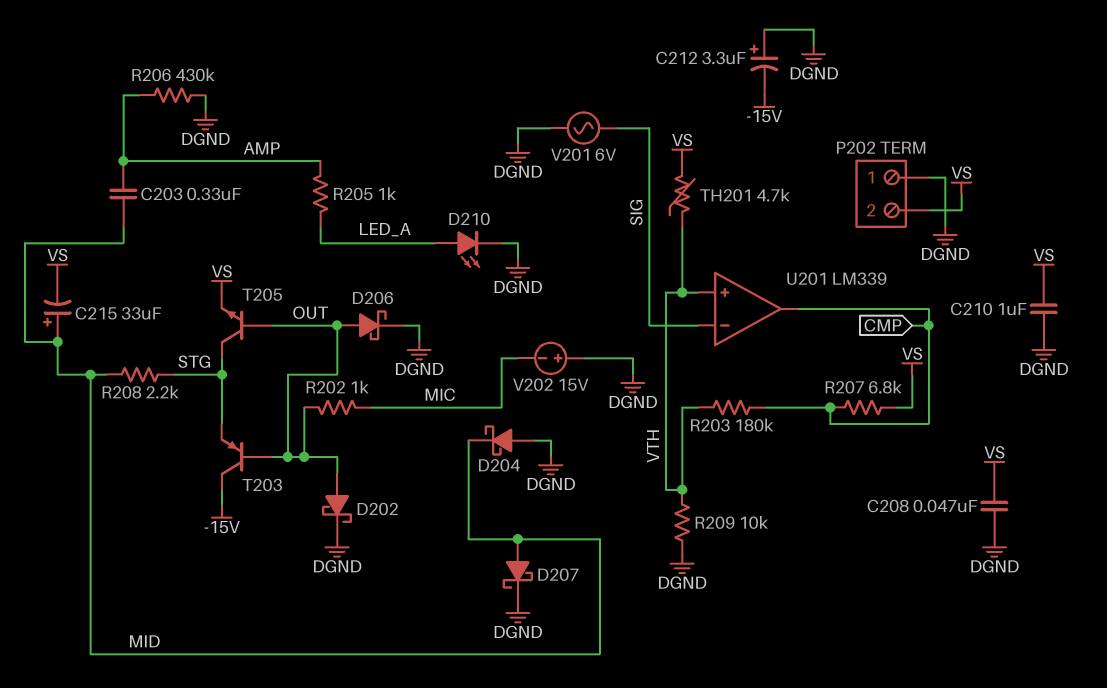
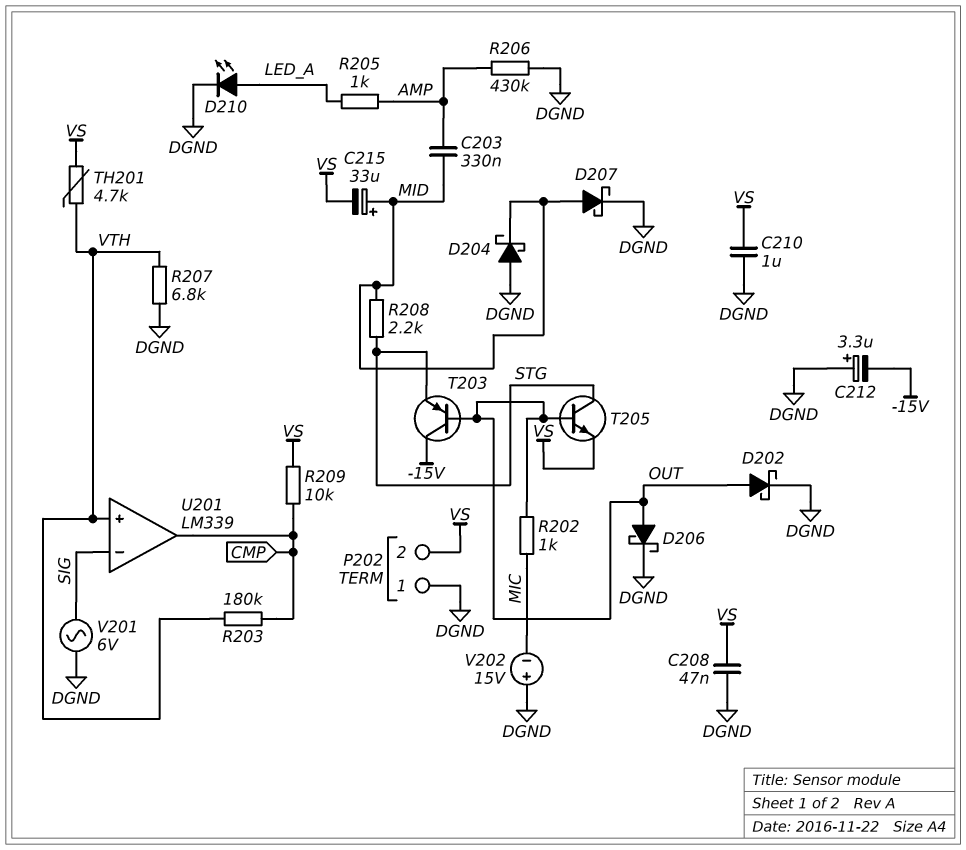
R207: 6.8k (CMP, VS) -> 6.8k (DGND, VTH)
R209: 10k (DGND, VTH) -> 10k (CMP, VS)

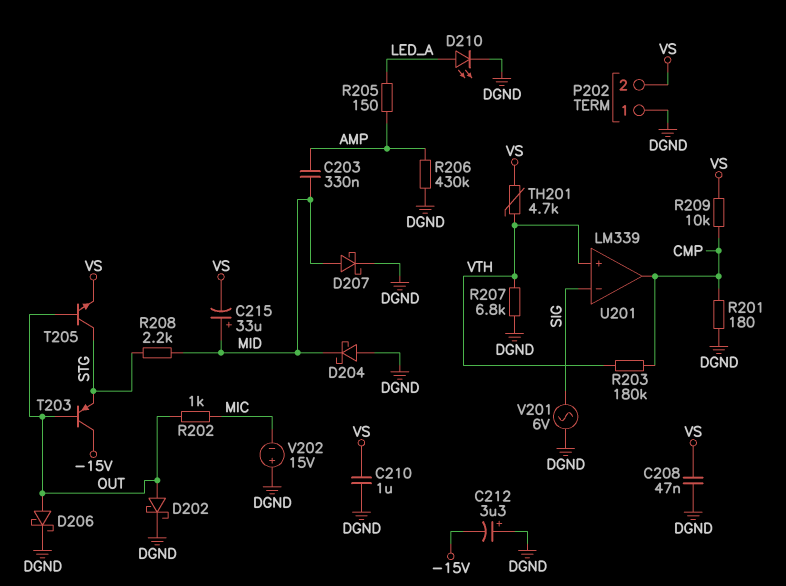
R201: none -> 180 (CMP, DGND)
R205: 1k (AMP, LED_A) -> 150 (AMP, LED_A)

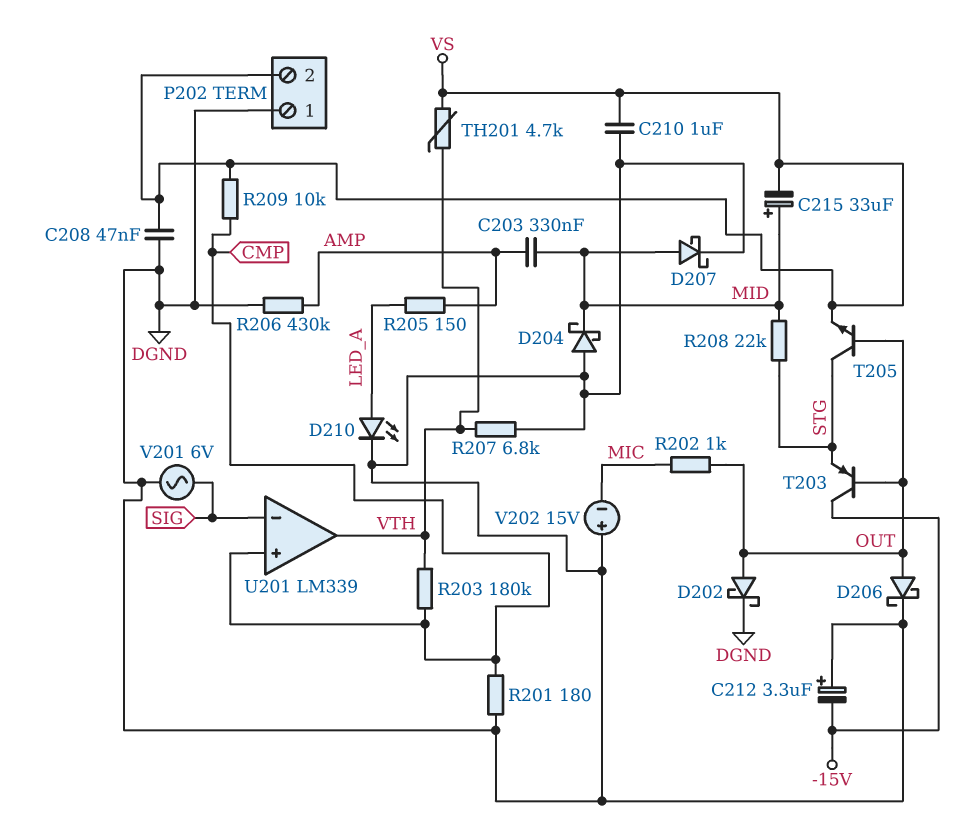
R208: 2.2k (MID, STG) -> 22k (MID, STG)
U201 pin in+: VTH -> CMP
U201 pin out: CMP -> VTH

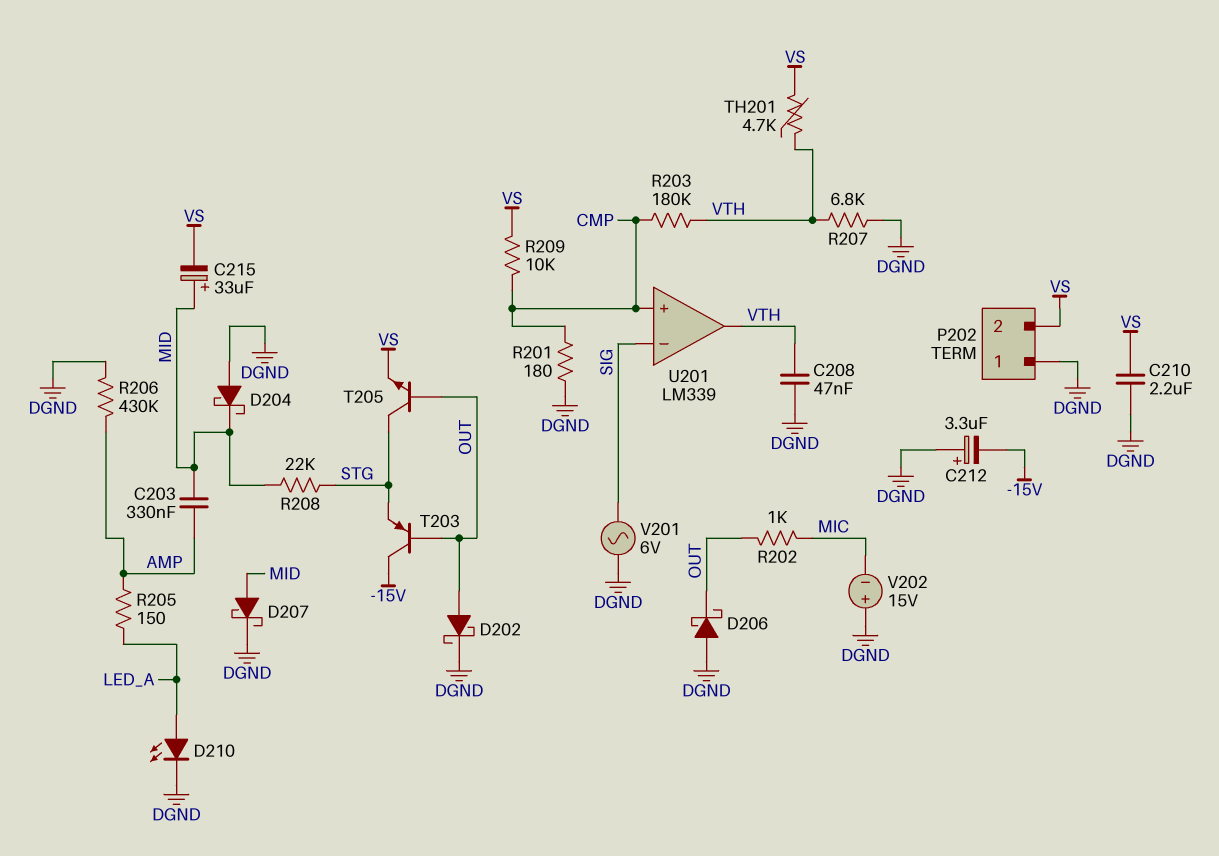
C208: 47nF (DGND, VS) -> 47nF (DGND, VTH)
C210: 1uF (DGND, VS) -> 2.2uF (DGND, VS)
D206: schottky (A OUT, K DGND) -> schottky (A DGND, K OUT)

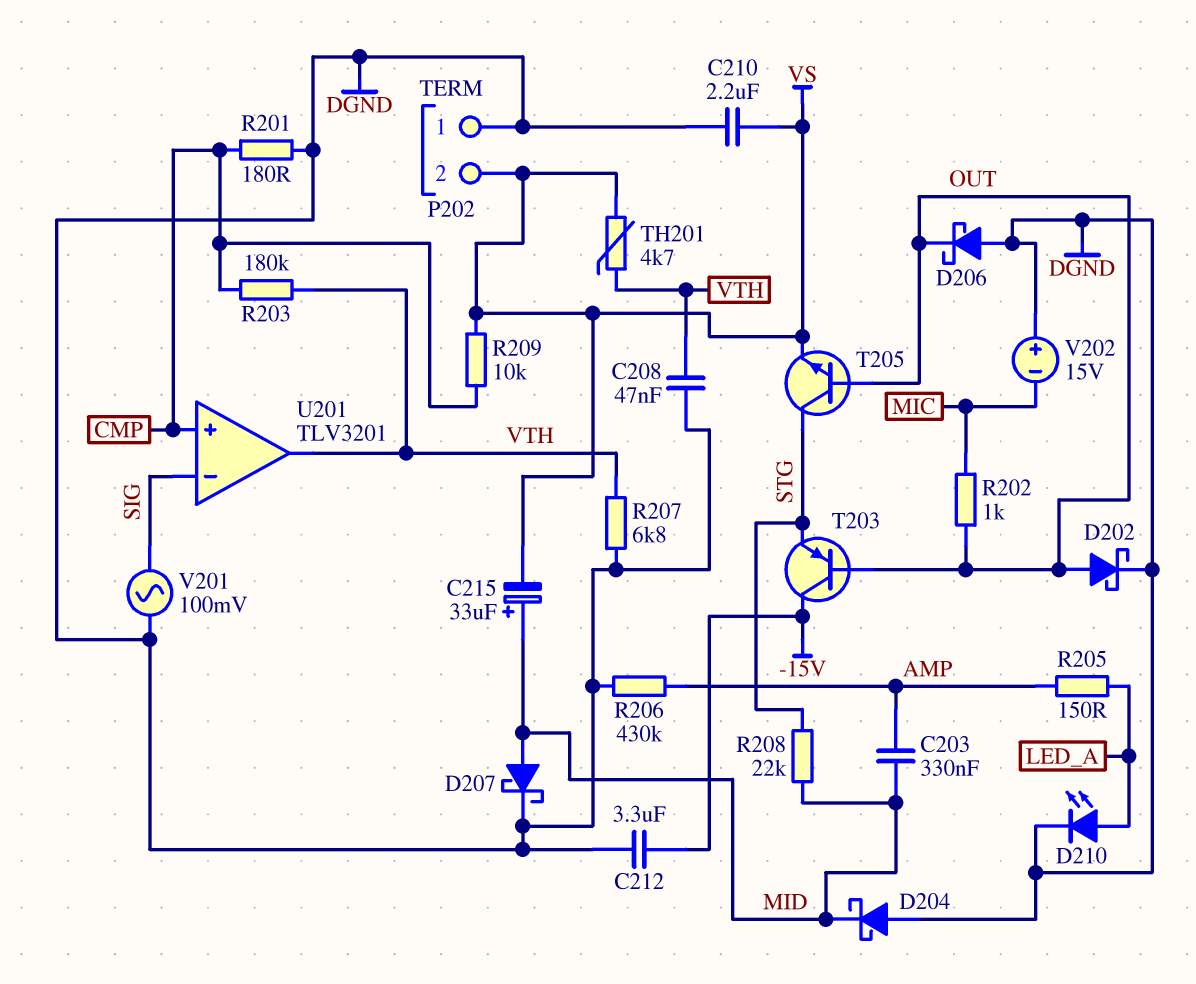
C212: 3.3uF (plus DGND, minus -15V) -> 3.3uF (-15V, DGND)
U201: LM339 -> TLV3201
V201: AC 6V (DGND, SIG) -> AC 100mV (DGND, SIG)

